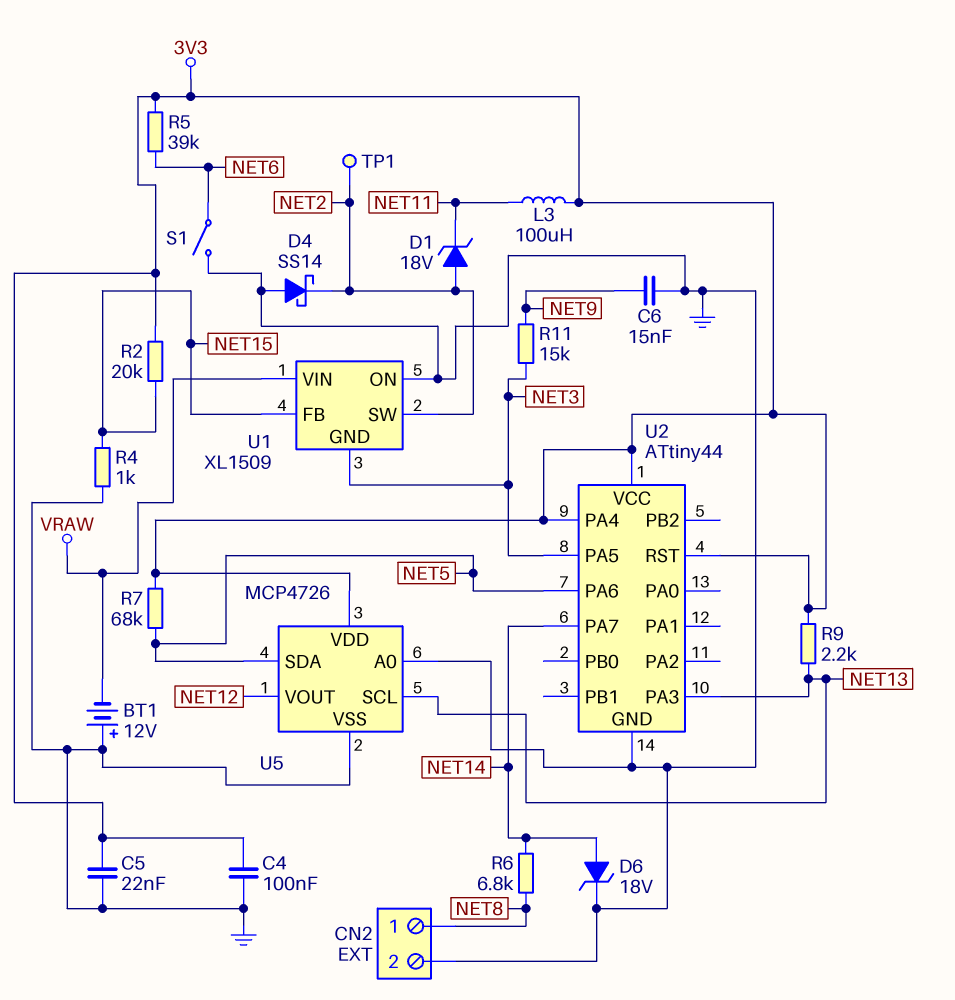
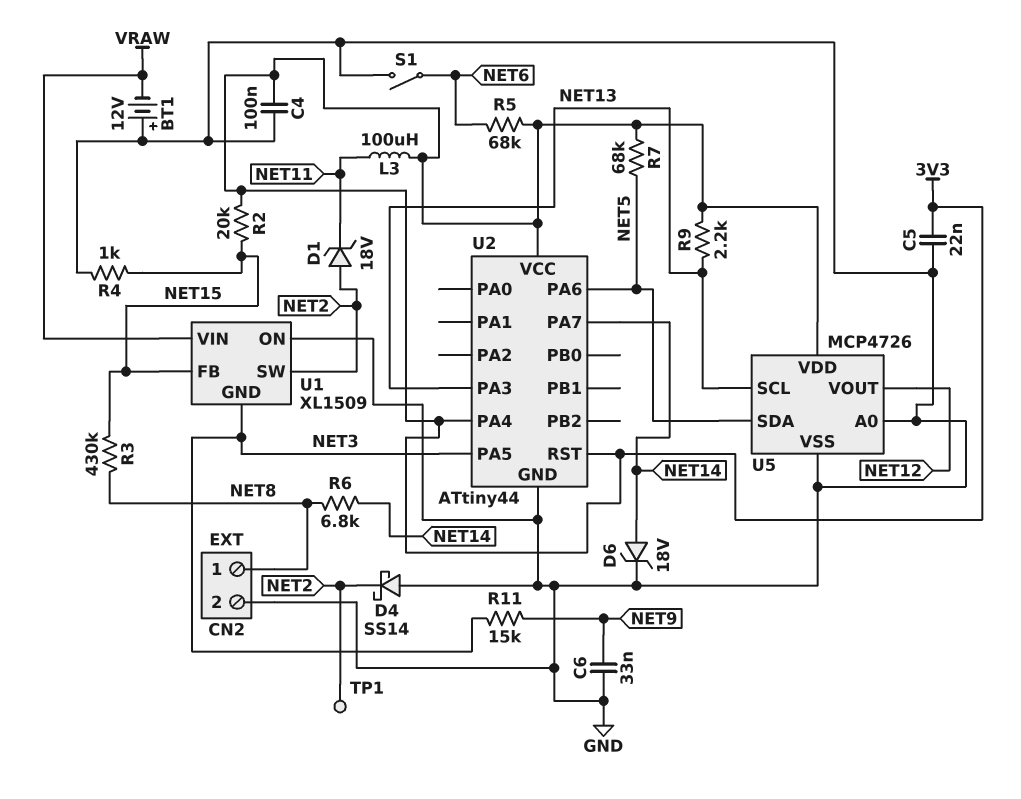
C6: 15nF (GND, NET9) -> 33nF (GND, NET9)
R3: none -> 430k (NET8, NET15)
R5: 39k (3V3, NET6) -> 68k (3V3, NET6)

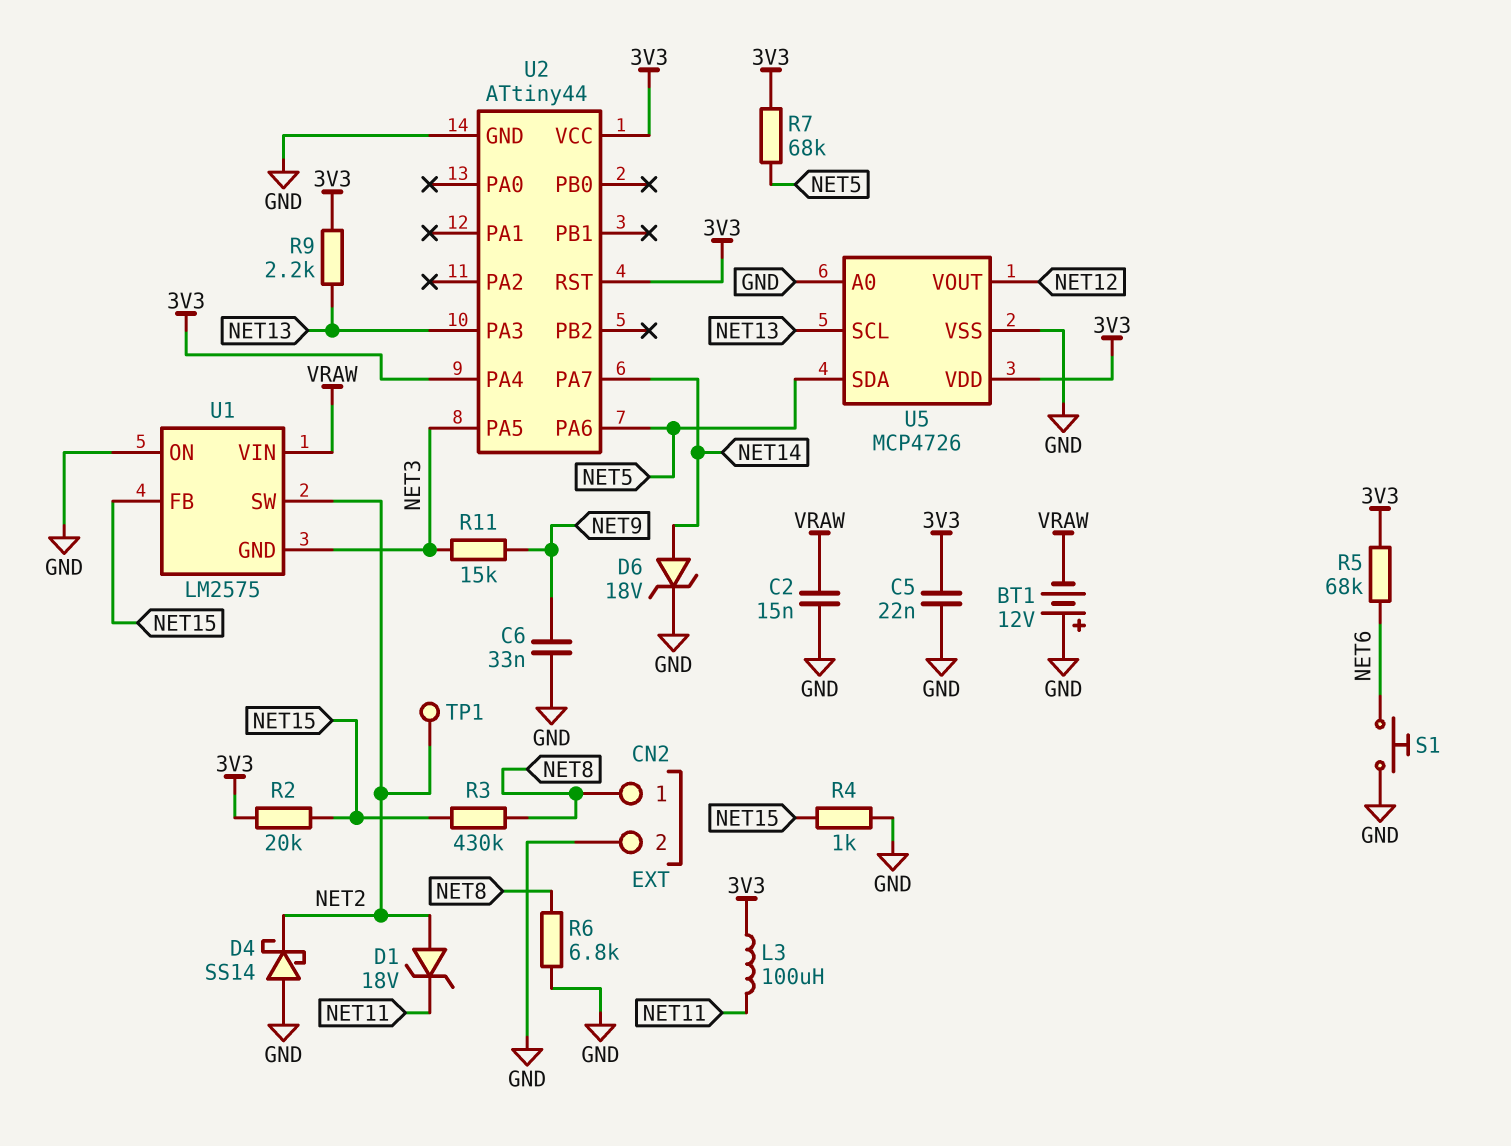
C2: none -> 15nF (GND, VRAW)
C4: 100nF (3V3, GND) -> none
R6: 6.8k (NET8, NET14) -> 6.8k (GND, NET8)
S1: switch (GND, NET6) -> button (GND, NET6)
U1: XL1509 -> LM2575

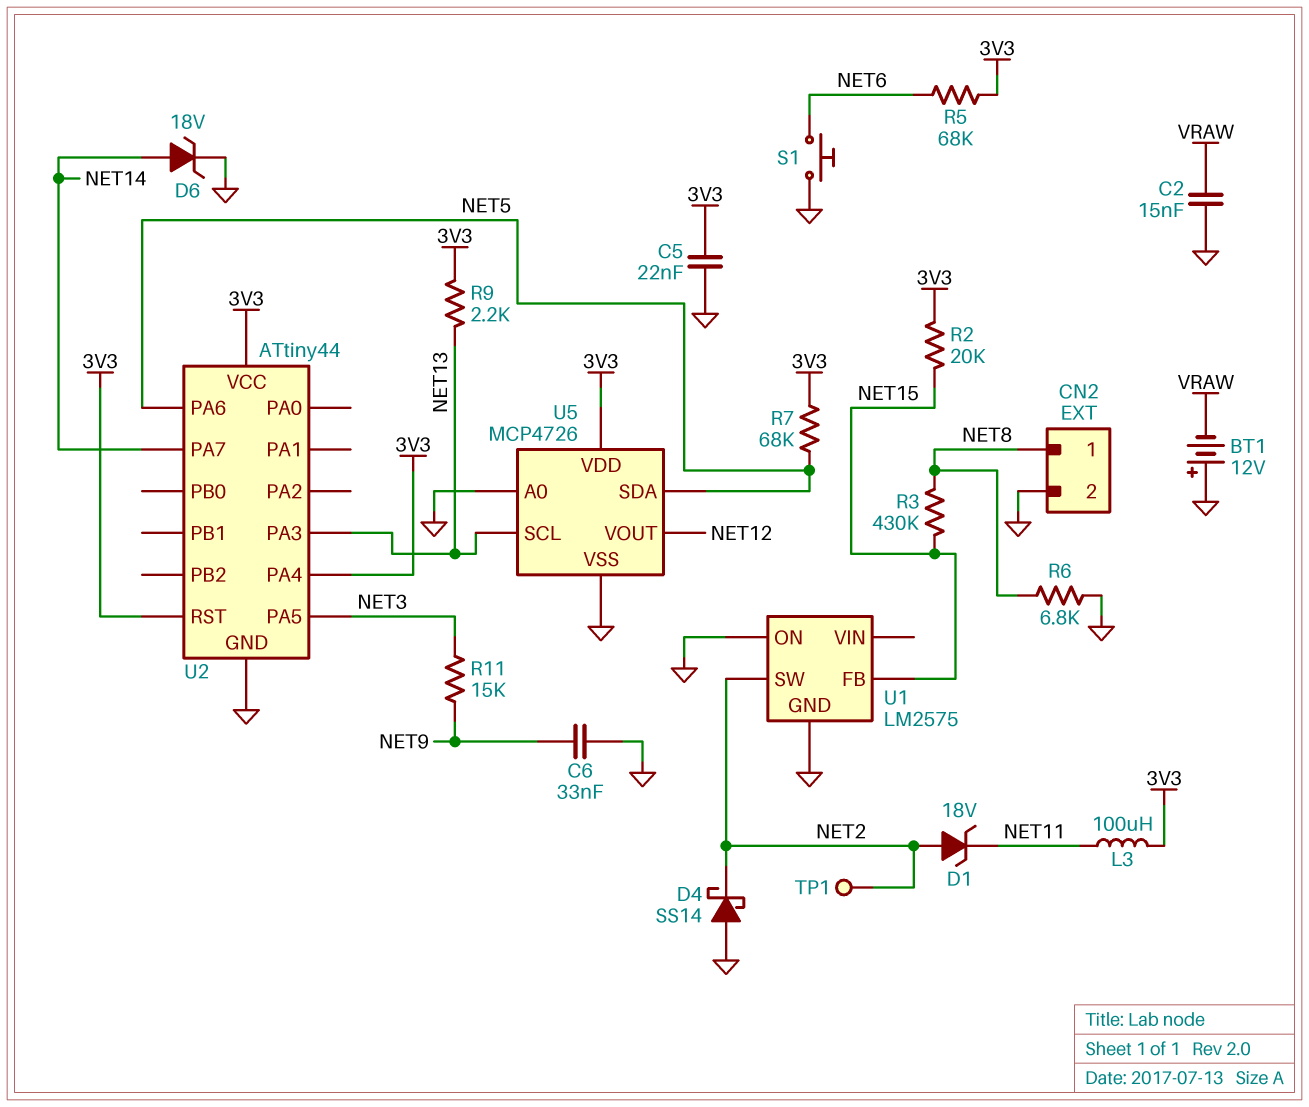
R4: 1k (GND, NET15) -> none
U1 pin GND: NET3 -> GND
U1 pin VIN: VRAW -> none

